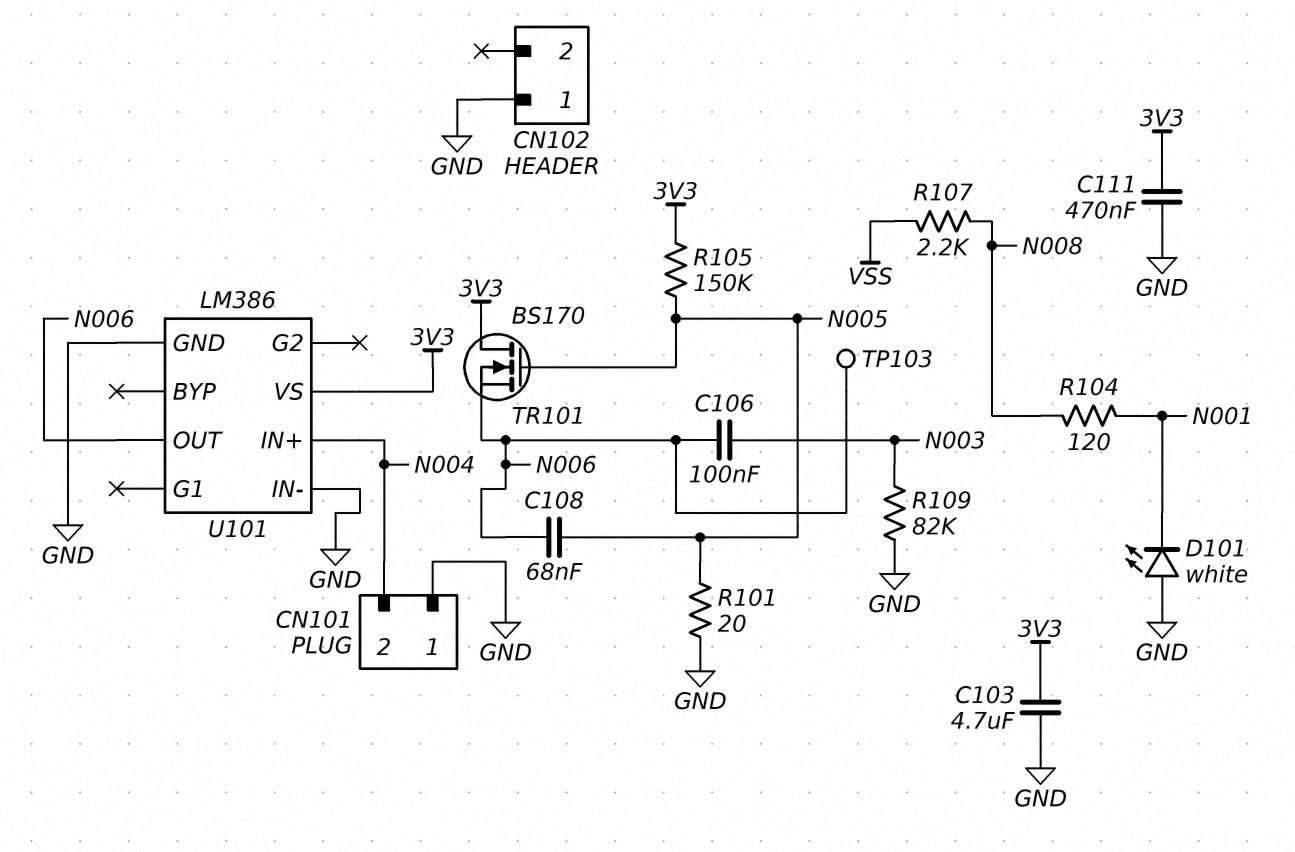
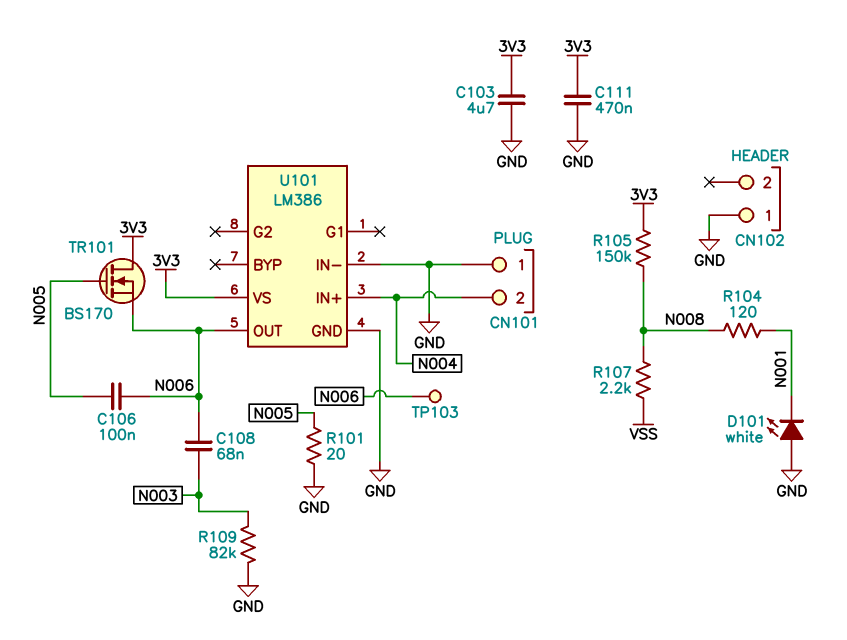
C106: 100nF (N003, N006) -> 100nF (N005, N006)
C108: 68nF (N005, N006) -> 68nF (N003, N006)
R105: 150k (3V3, N005) -> 150k (3V3, N008)

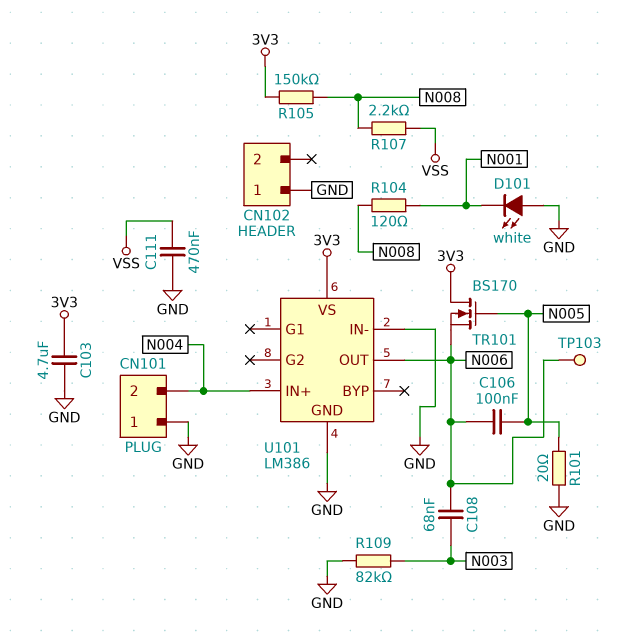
C111: 470nF (3V3, GND) -> 470nF (GND, VSS)

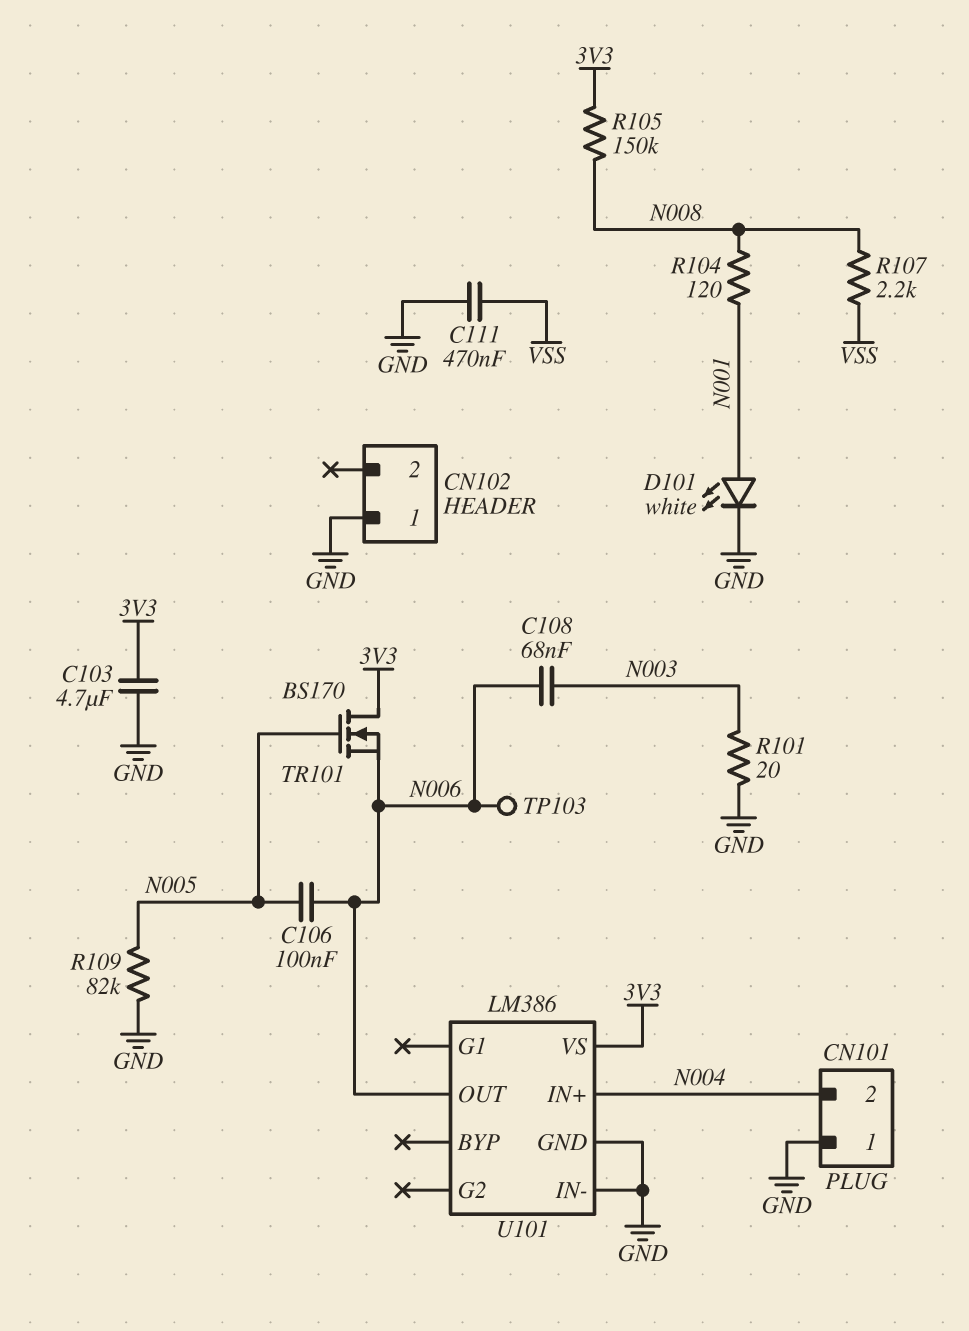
D101: LED white (A GND, K N001) -> LED white (A N001, K GND)
R101: 20 (GND, N005) -> 20 (GND, N003)
R109: 82k (GND, N003) -> 82k (GND, N005)

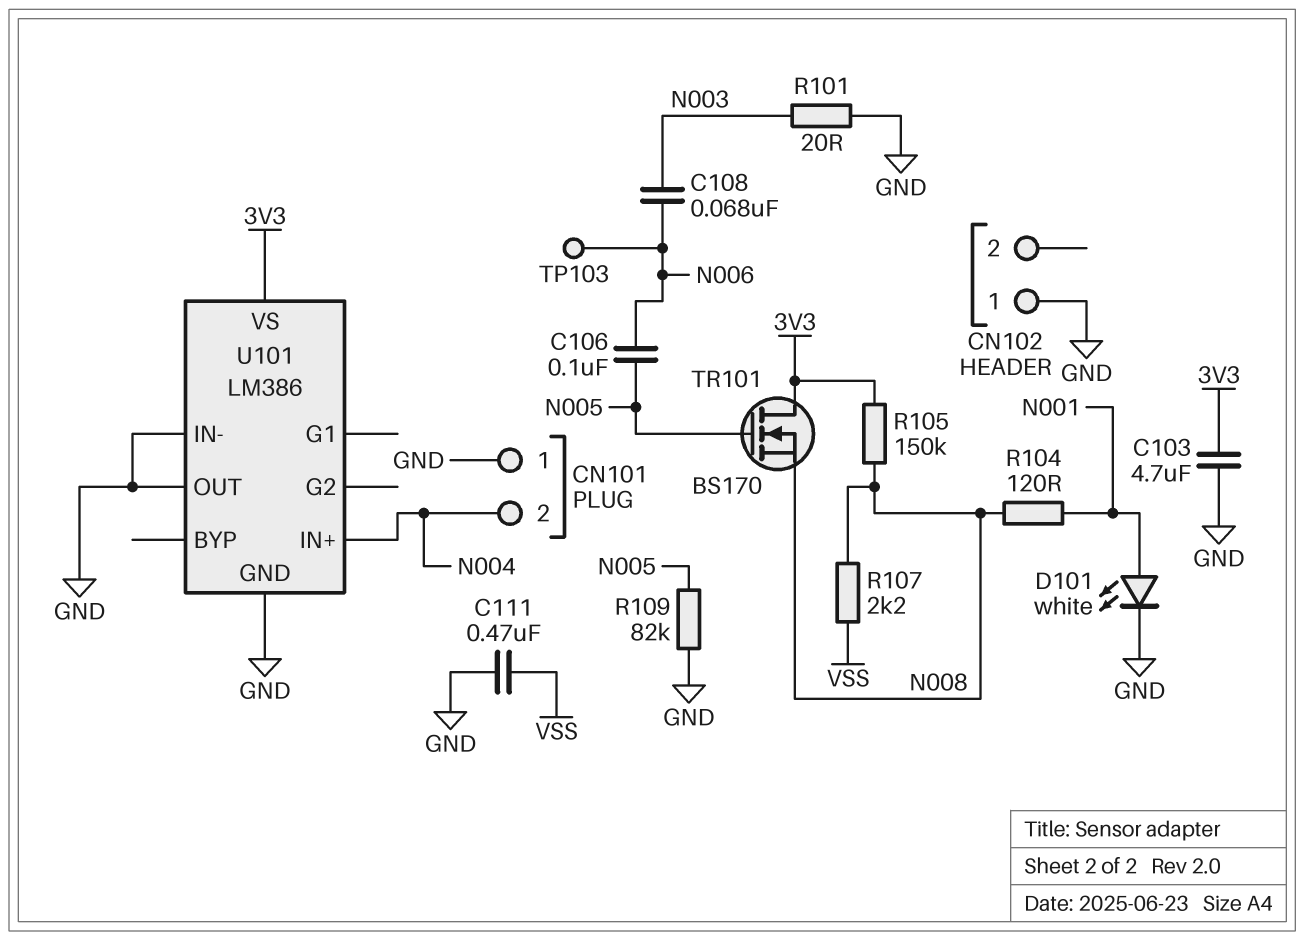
TR101: NMOS BS170 (G N005, D 3V3, S N006) -> NMOS BS170 (G N005, D 3V3, S N008)
U101 pin OUT: N006 -> GND

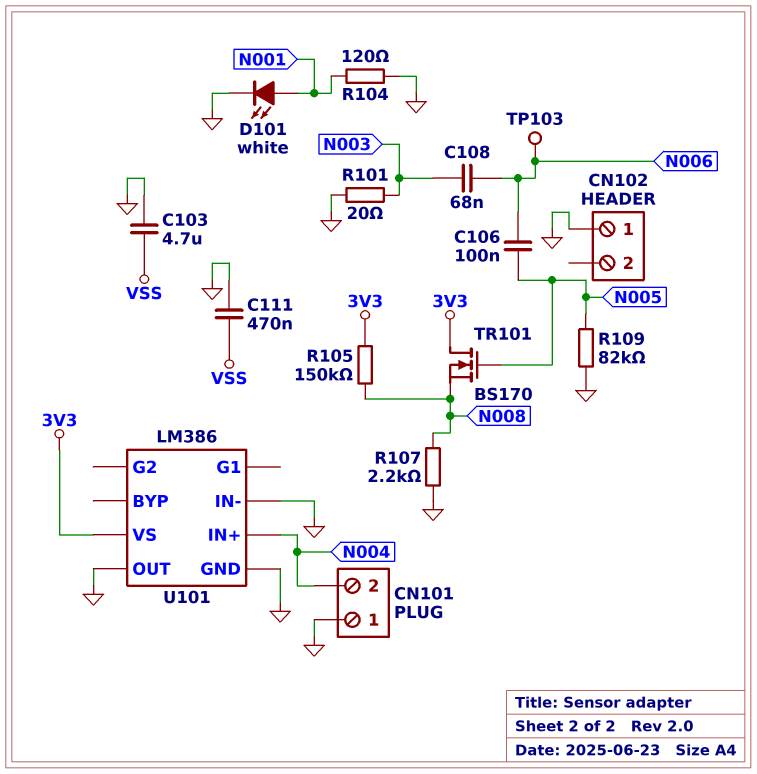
C103: 4.7uF (3V3, GND) -> 4.7uF (GND, VSS)
R104: 120 (N001, N008) -> 120 (GND, N001)
R107: 2.2k (N008, VSS) -> 2.2k (GND, N008)

